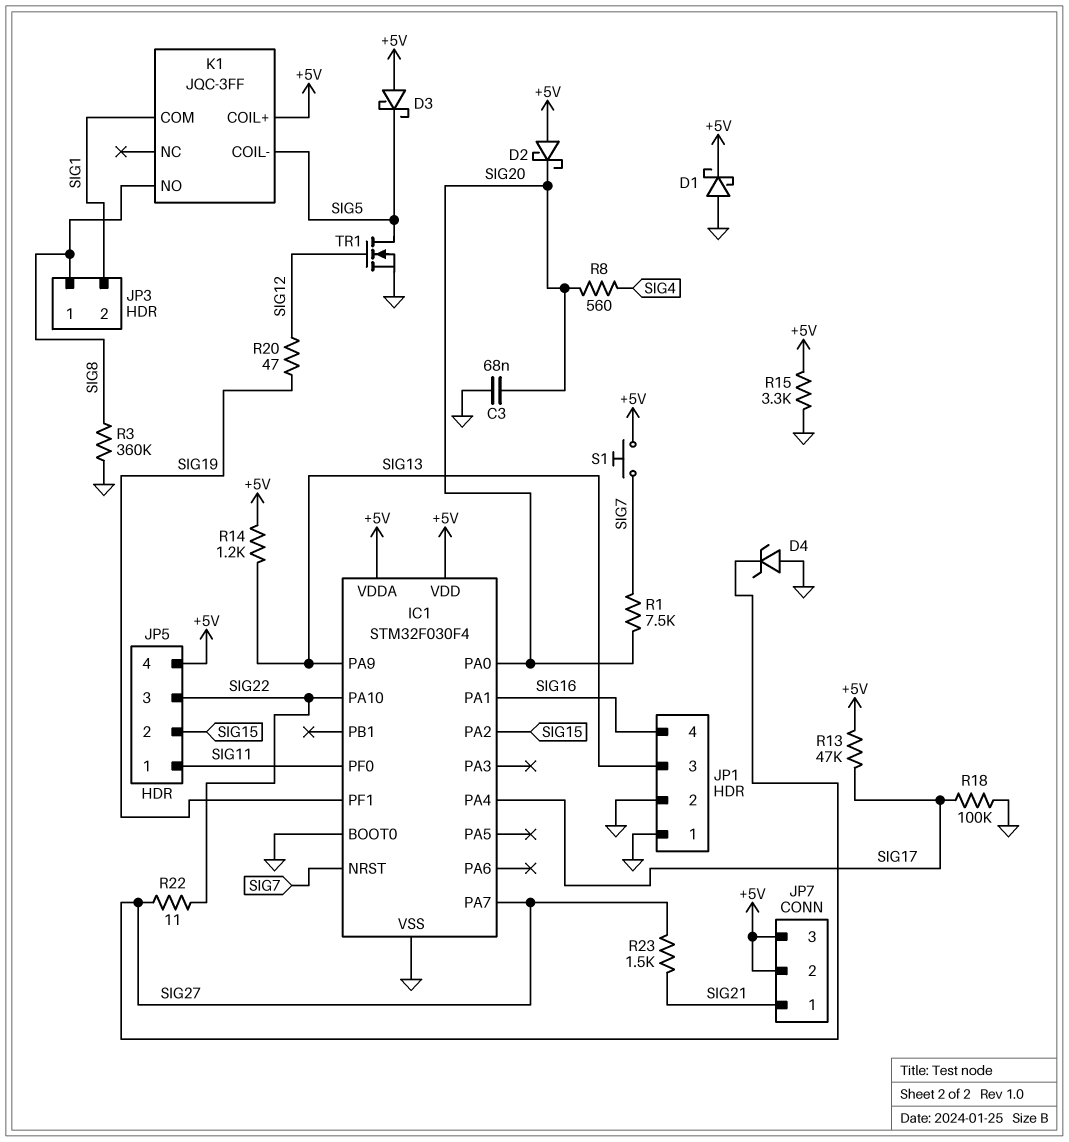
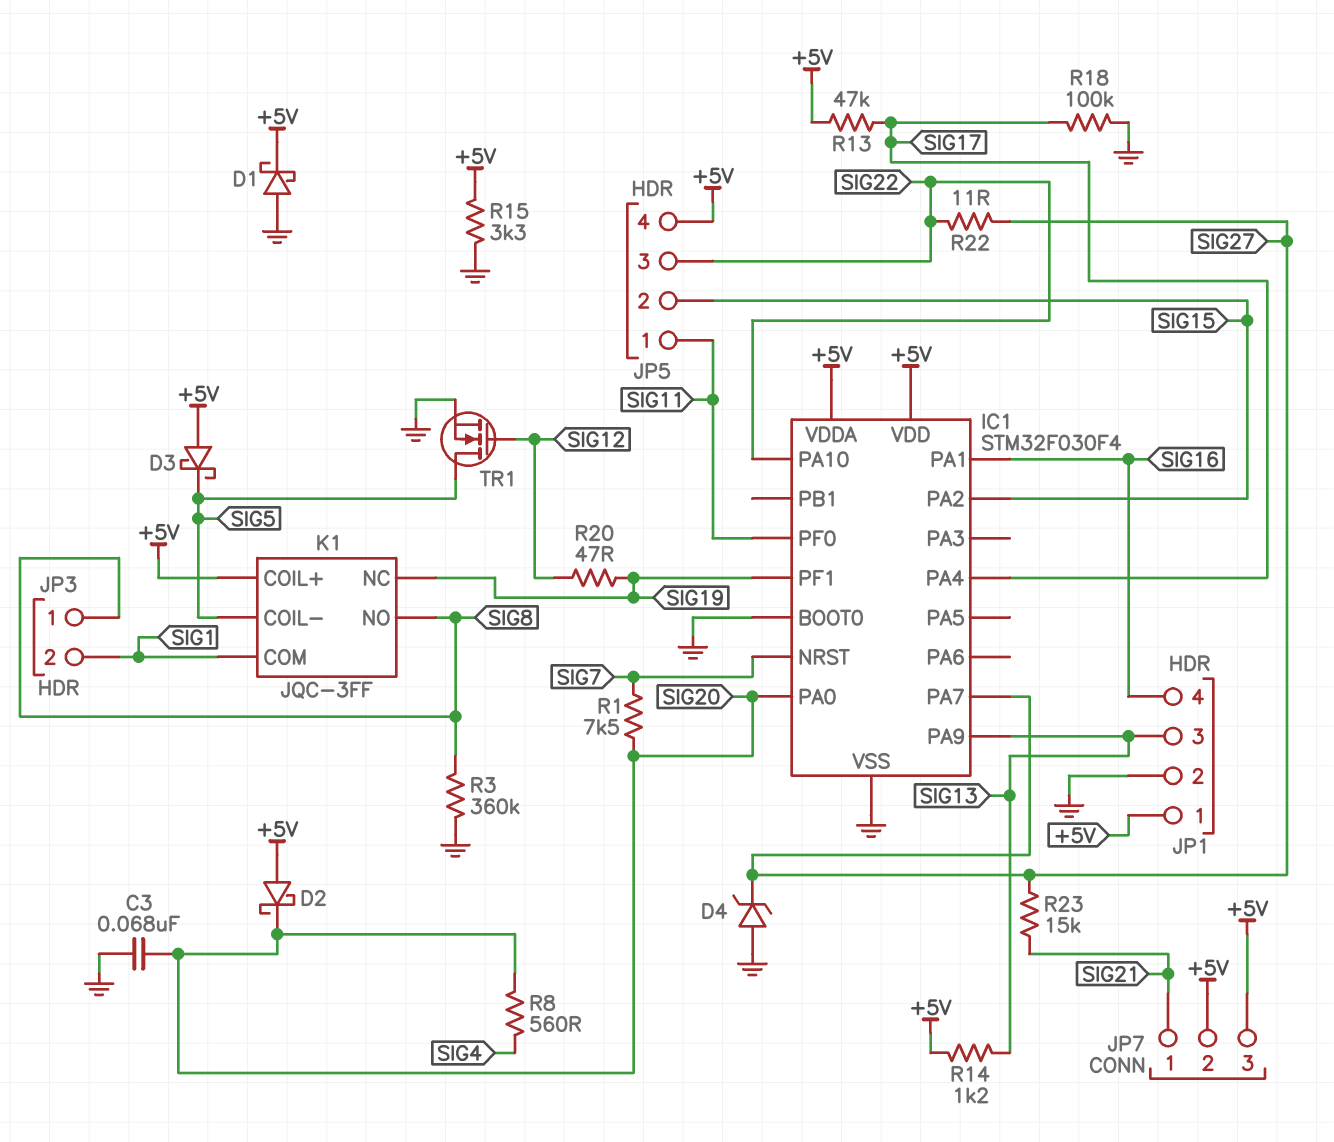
JP1 pin 1: GND -> +5V
K1 pin NC: none -> SIG19
R23: 1.5k (SIG21, SIG27) -> 15k (SIG21, SIG27)
S1: button (+5V, SIG7) -> none

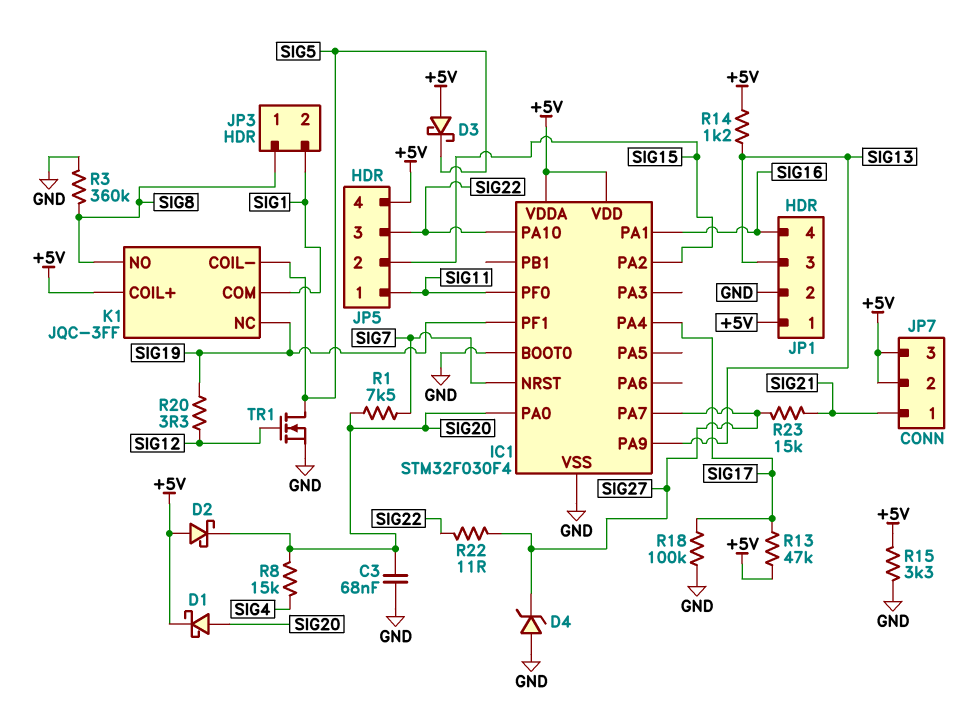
D1: schottky (A GND, K +5V) -> schottky (A SIG20, K +5V)
R8: 560 (SIG4, SIG20) -> 15k (SIG4, SIG20)
R20: 47 (SIG12, SIG19) -> 3.3 (SIG12, SIG19)

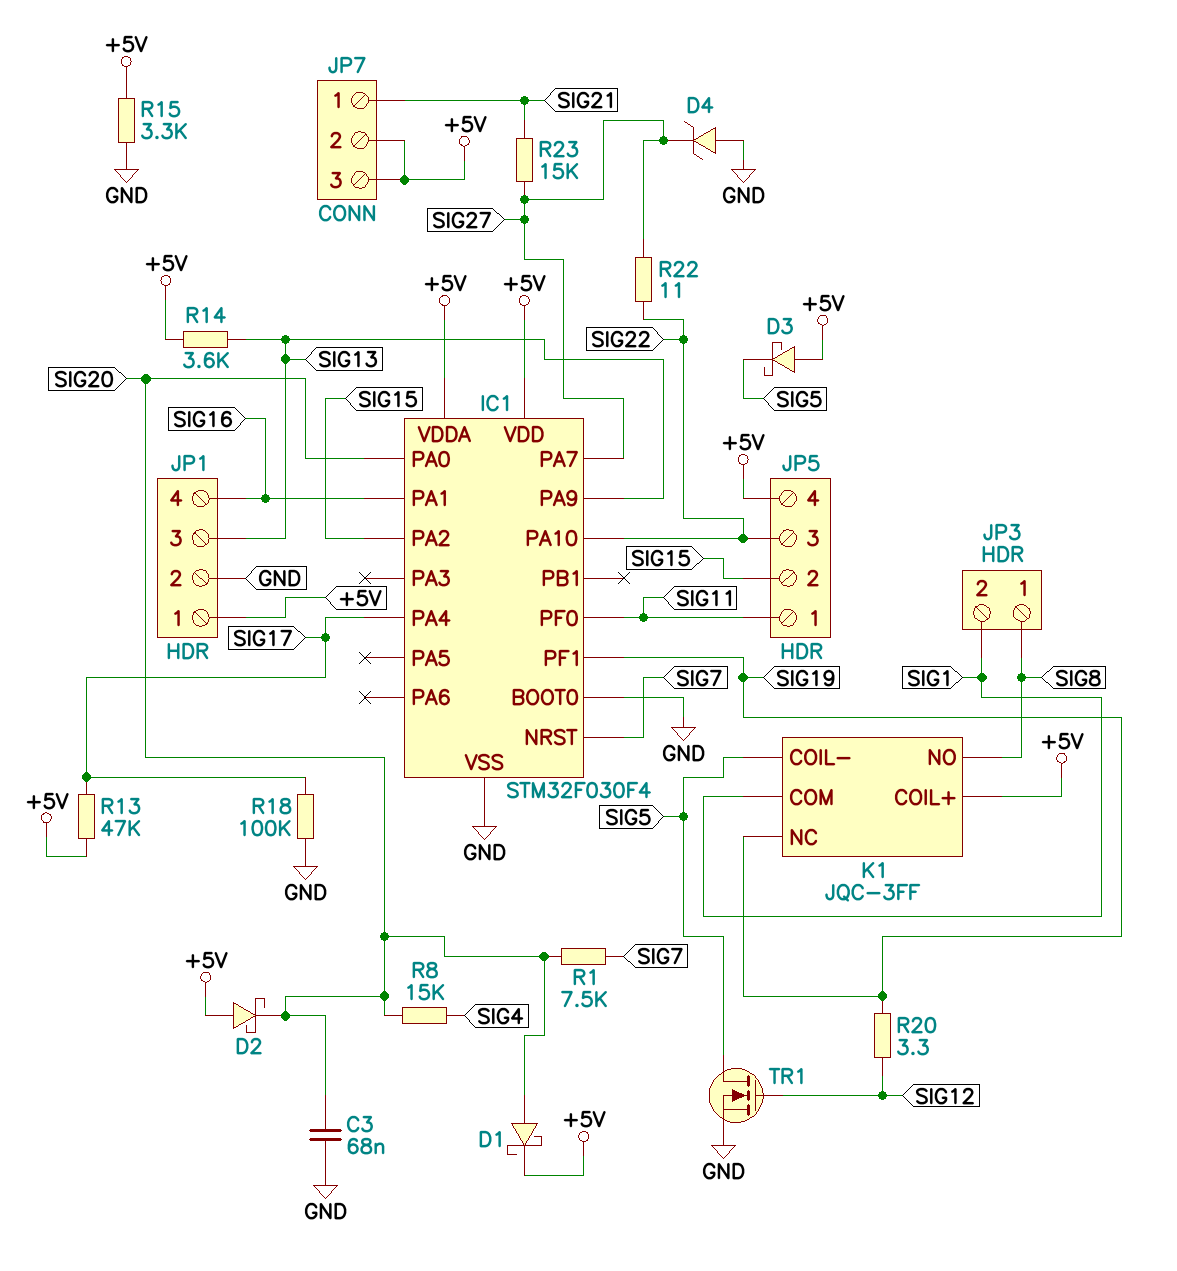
R3: 360k (GND, SIG8) -> none
R14: 1.2k (+5V, SIG13) -> 3.6k (+5V, SIG13)

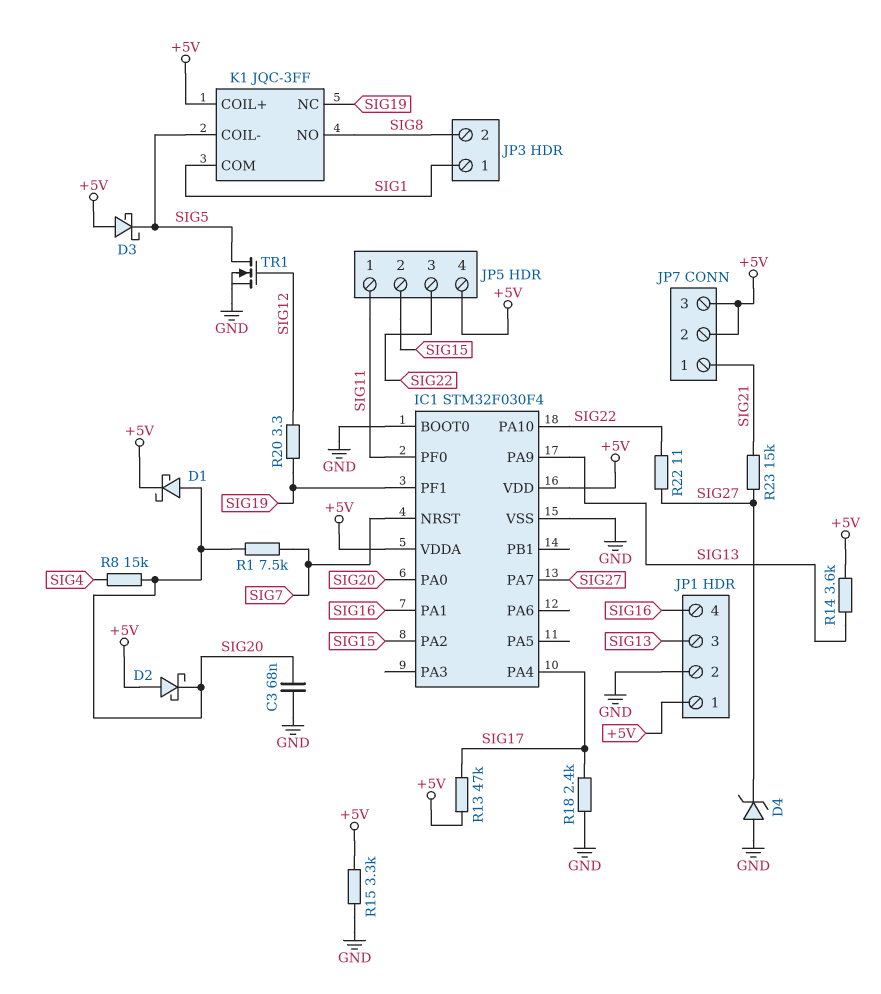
JP3 pin 1: SIG8 -> SIG1
JP3 pin 2: SIG1 -> SIG8
R18: 100k (GND, SIG17) -> 2.4k (GND, SIG17)

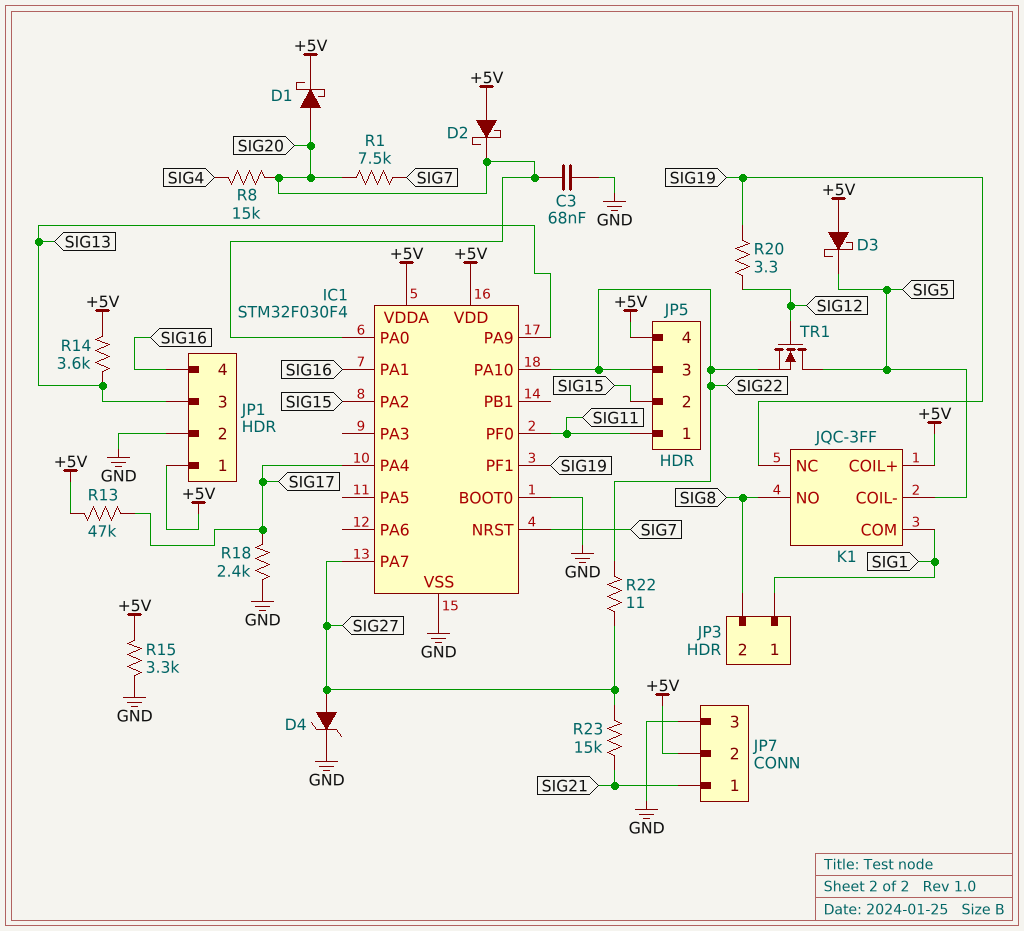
D4: zener (A GND, K SIG27) -> zener (A SIG27, K GND)
JP7 pin 3: +5V -> GND
TR1: NMOS (G SIG12, D SIG5, S GND) -> NMOS (G SIG12, D SIG5, S SIG22)

